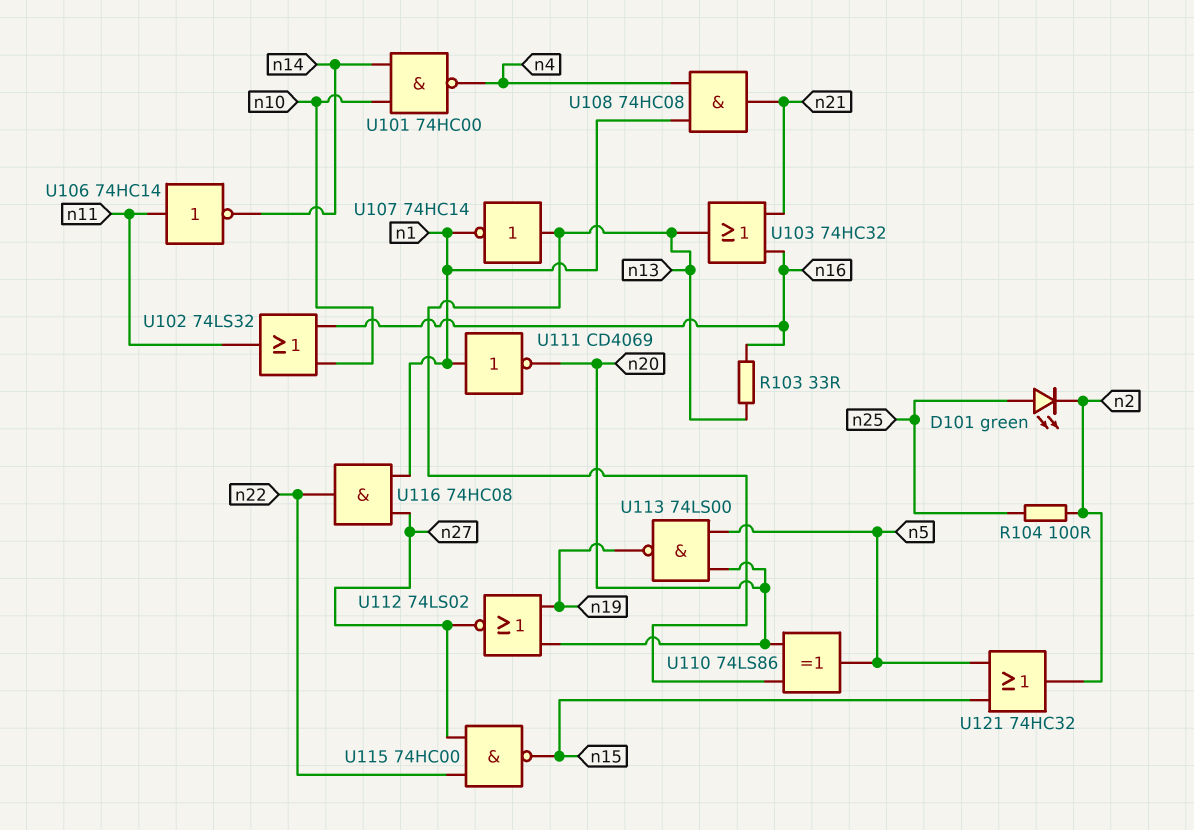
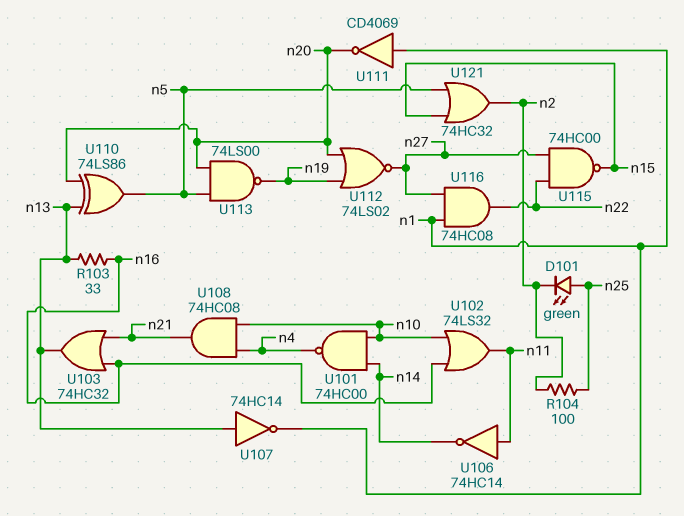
U108: AND 74HC08 (in n1, in n4, out n21) -> AND 74HC08 (in n4, in n10, out n21)

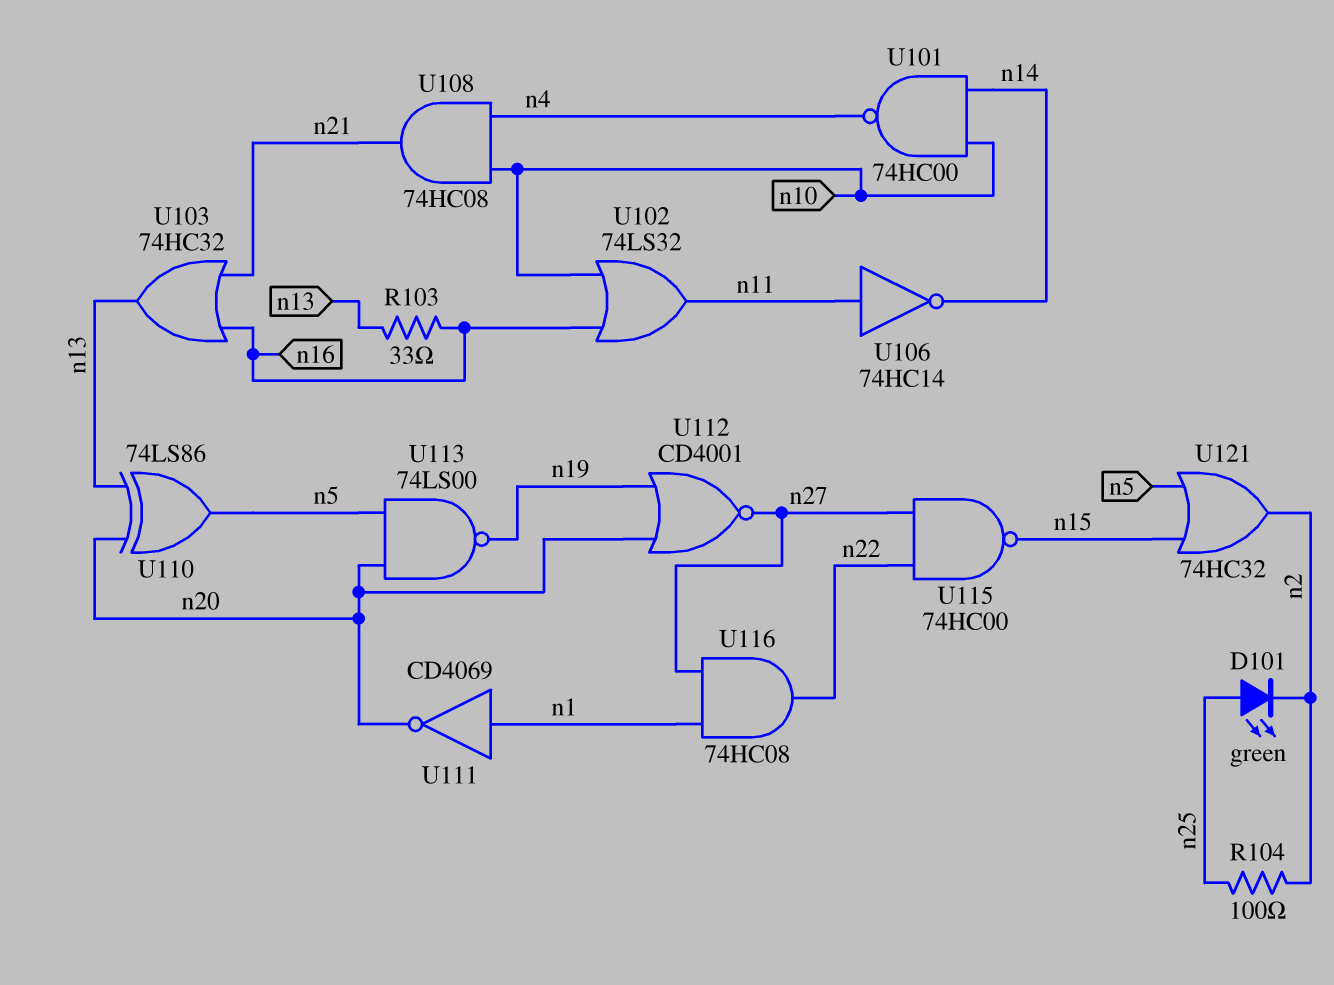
U107: NOT 74HC14 (in n13, out n1) -> none
U112: NOR 74LS02 (in n19, in n20, out n27) -> NOR CD4001 (in n19, in n20, out n27)

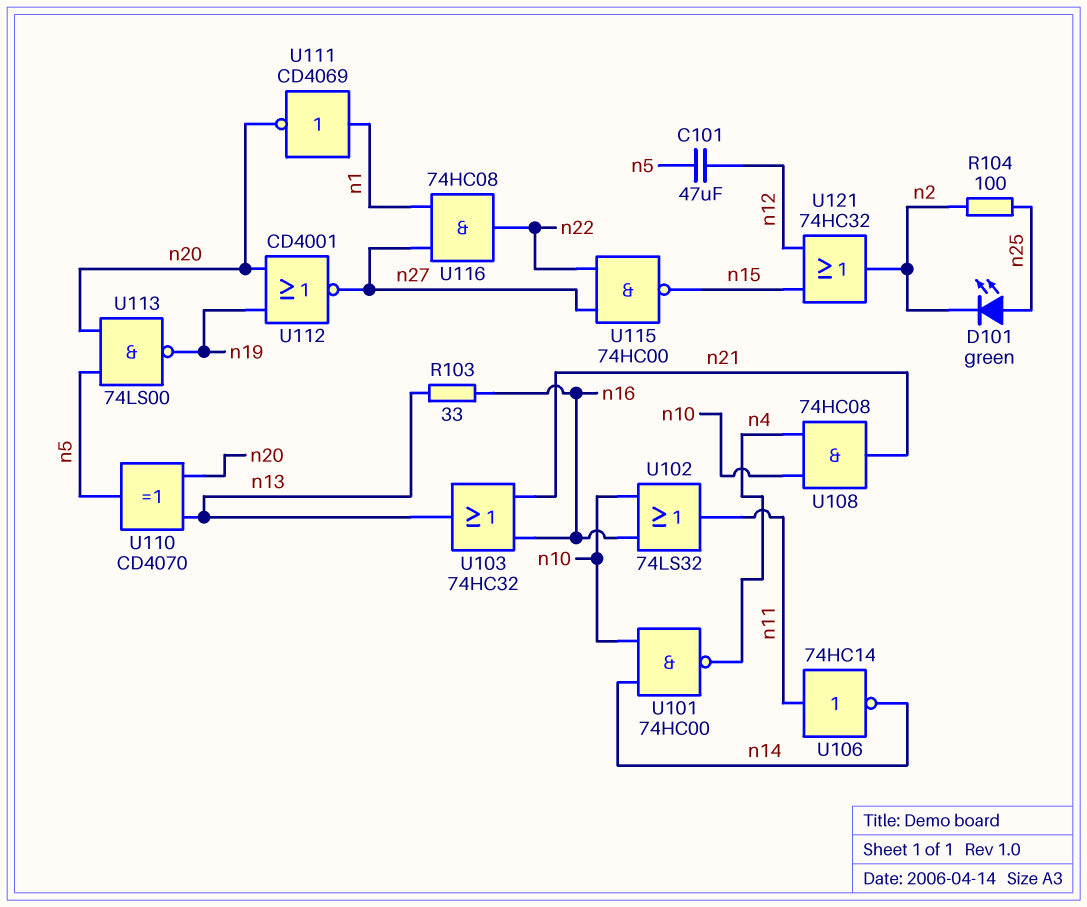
C101: none -> 47uF (n5, n12)
U110: XOR 74LS86 (in n13, in n20, out n5) -> XOR CD4070 (in n13, in n20, out n5)
U121: OR 74HC32 (in n5, in n15, out n2) -> OR 74HC32 (in n12, in n15, out n2)

